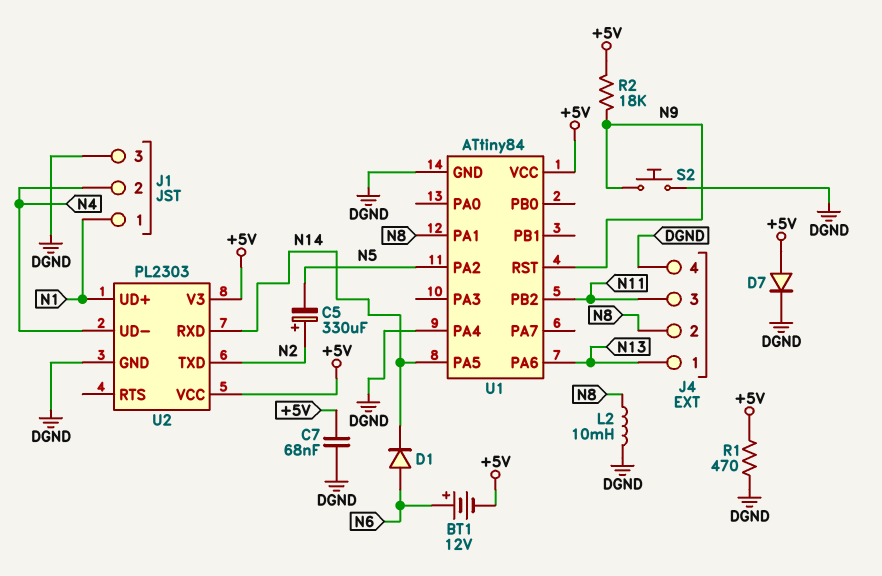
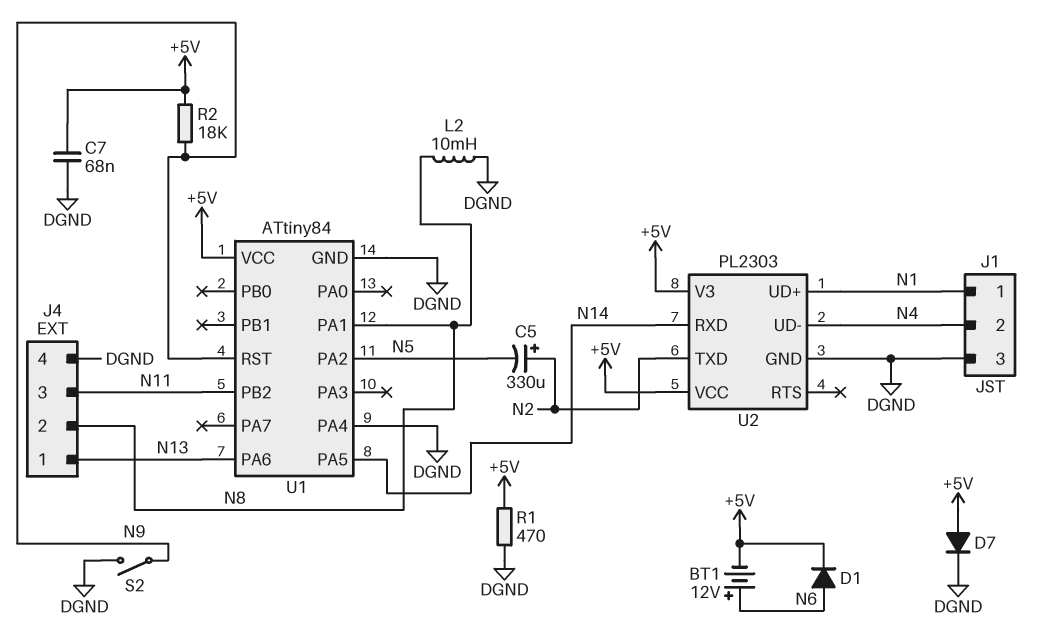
D1: diode (A N6, K N14) -> diode (A N6, K +5V)
S2: button (DGND, N9) -> switch (DGND, N9)

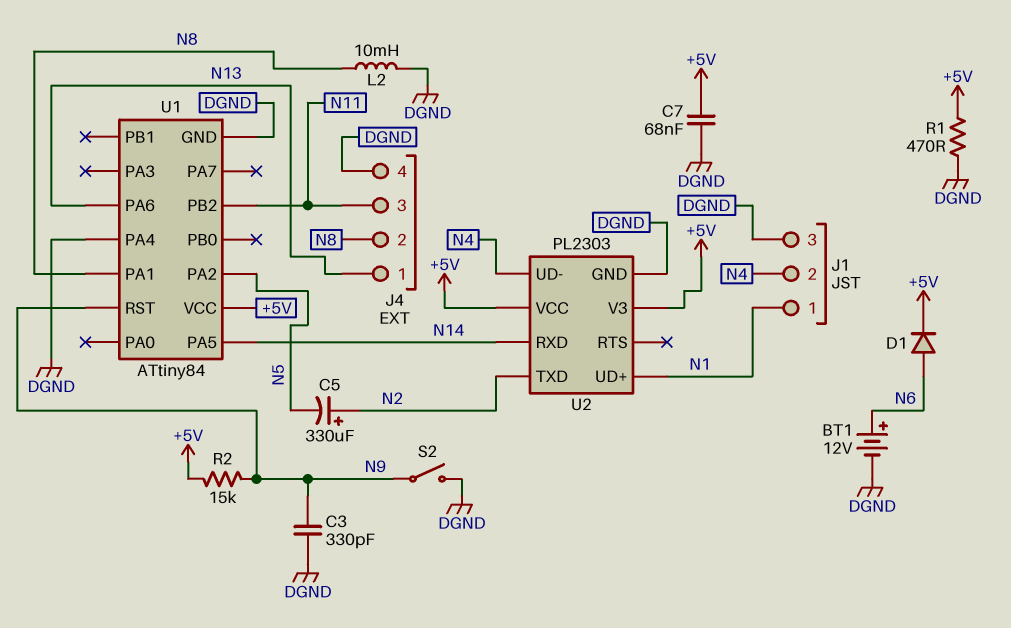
BT1: 12V (plus N6, minus +5V) -> 12V (plus N6, minus DGND)
C3: none -> 330pF (DGND, N9)
D7: diode (A +5V, K DGND) -> none
R2: 18k (+5V, N9) -> 15k (+5V, N9)

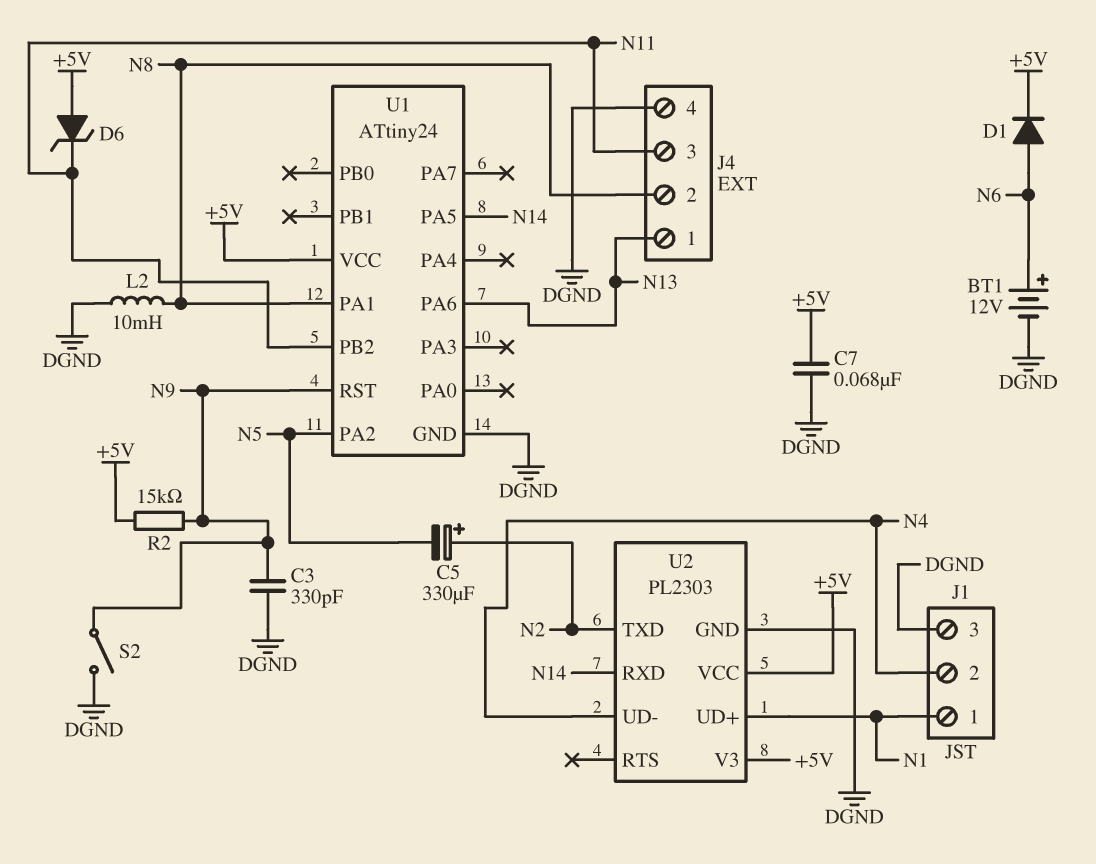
D6: none -> zener (A +5V, K N11)
R1: 470 (+5V, DGND) -> none
U1: ATtiny84 -> ATtiny24
U1 pin PA4: DGND -> none

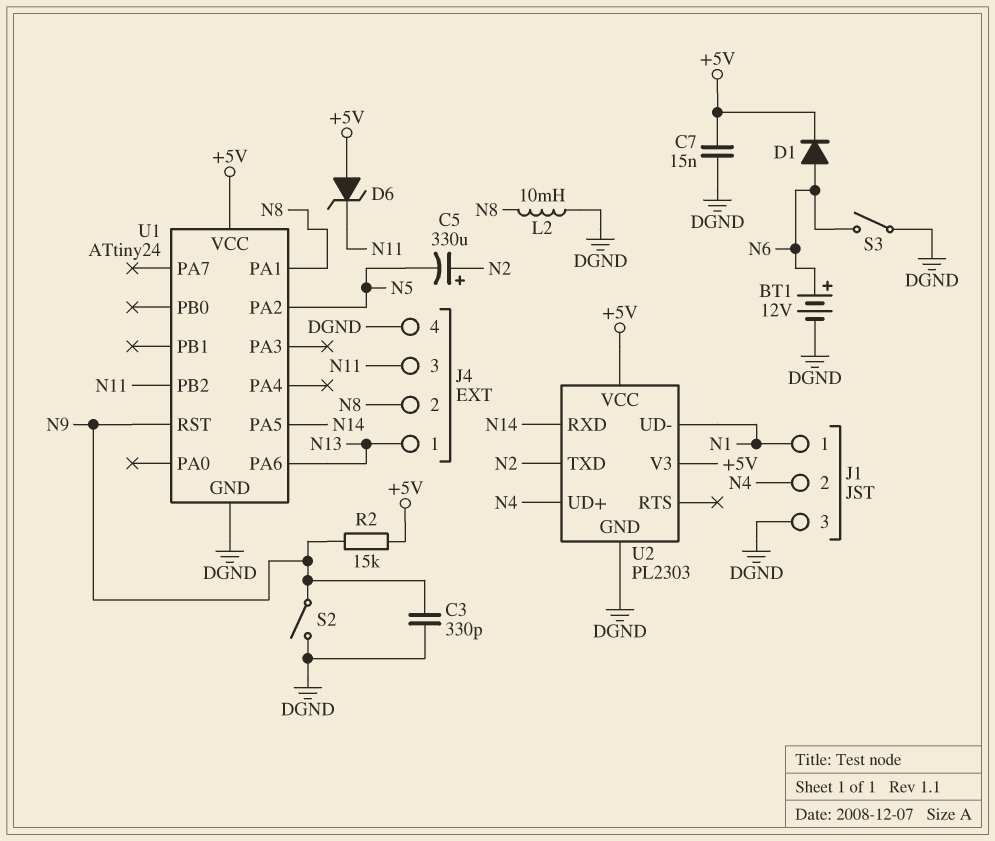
C7: 68nF (+5V, DGND) -> 15nF (+5V, DGND)
S3: none -> switch (DGND, N6)
U2 pin UD+: N1 -> N4
U2 pin UD-: N4 -> N1

